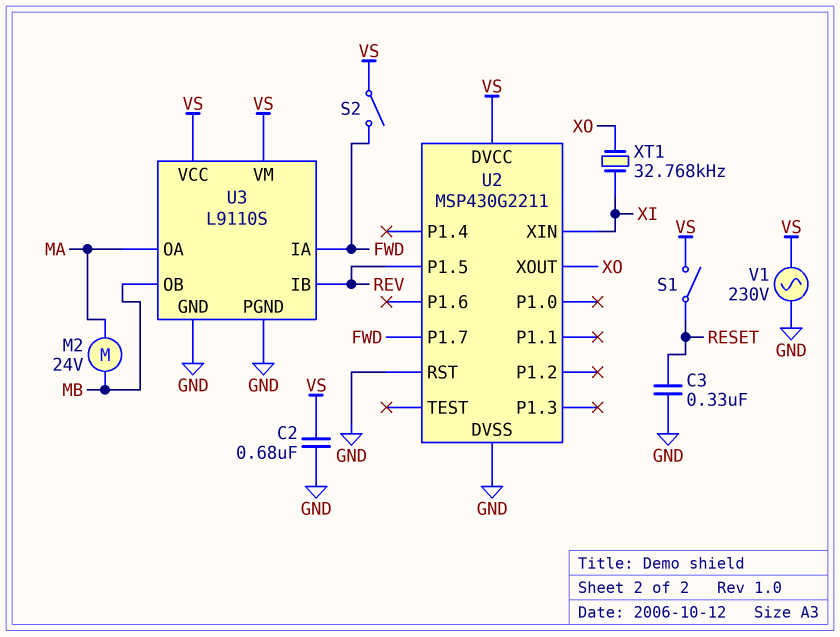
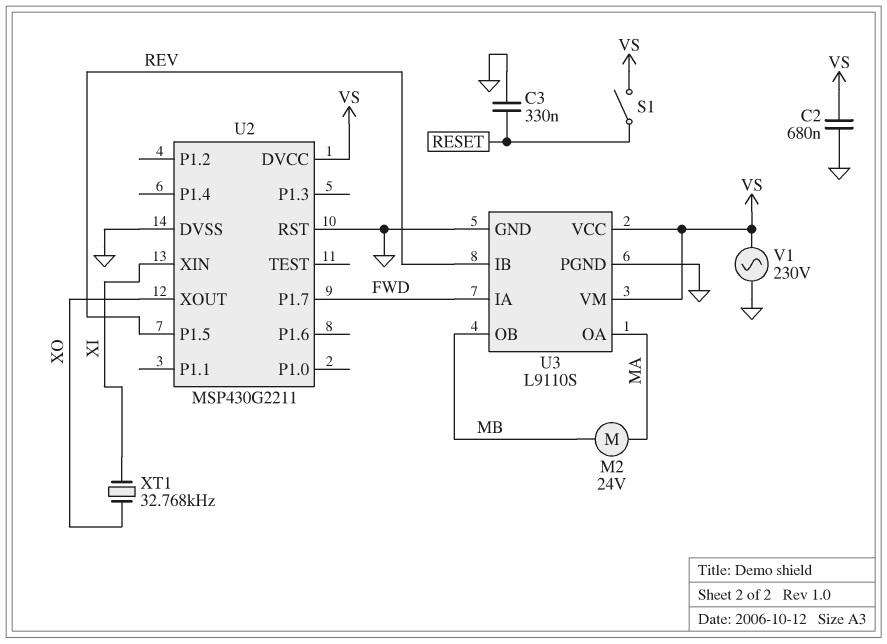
S2: switch (FWD, VS) -> none

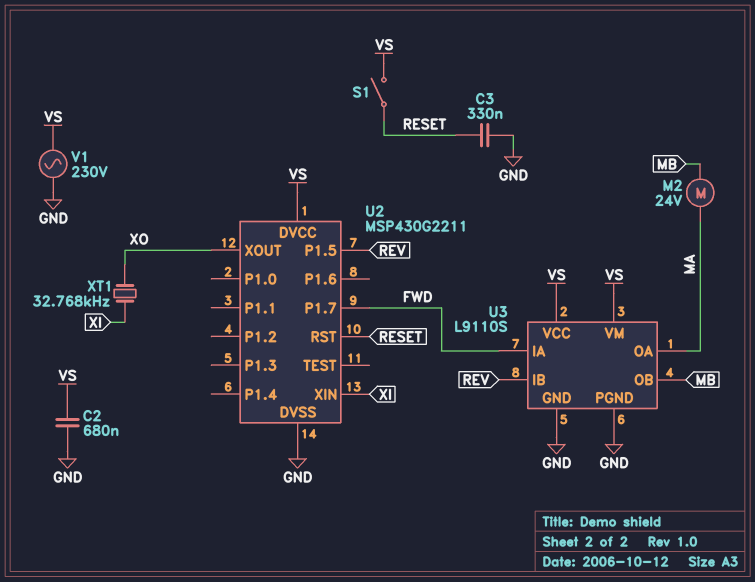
U2 pin RST: GND -> RESET

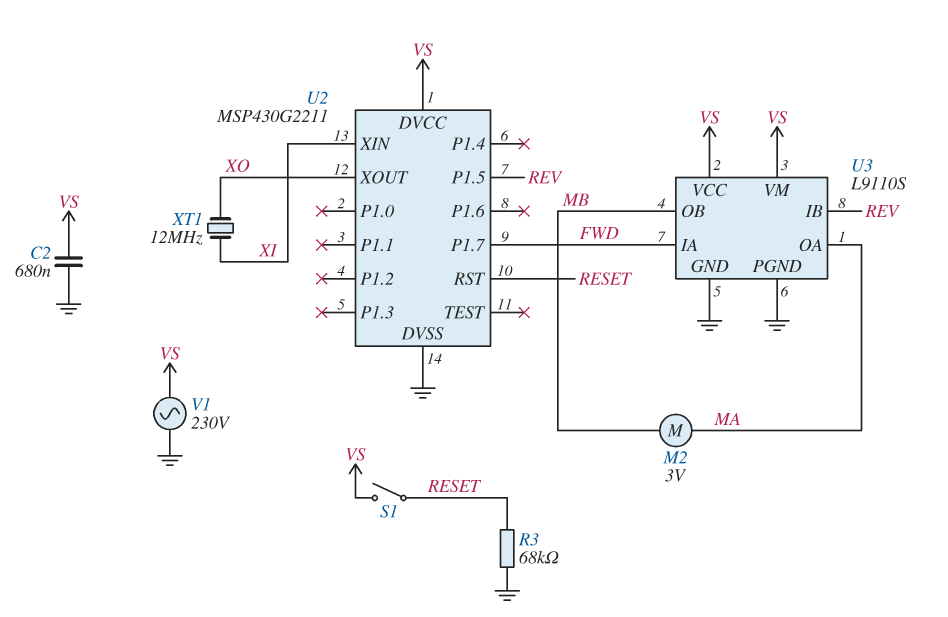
C3: 330nF (GND, RESET) -> none
M2: motor 24V (MA, MB) -> motor 3V (MA, MB)
R3: none -> 68k (GND, RESET)
XT1: 32.768kHz (XI, XO) -> 12MHz (XI, XO)

